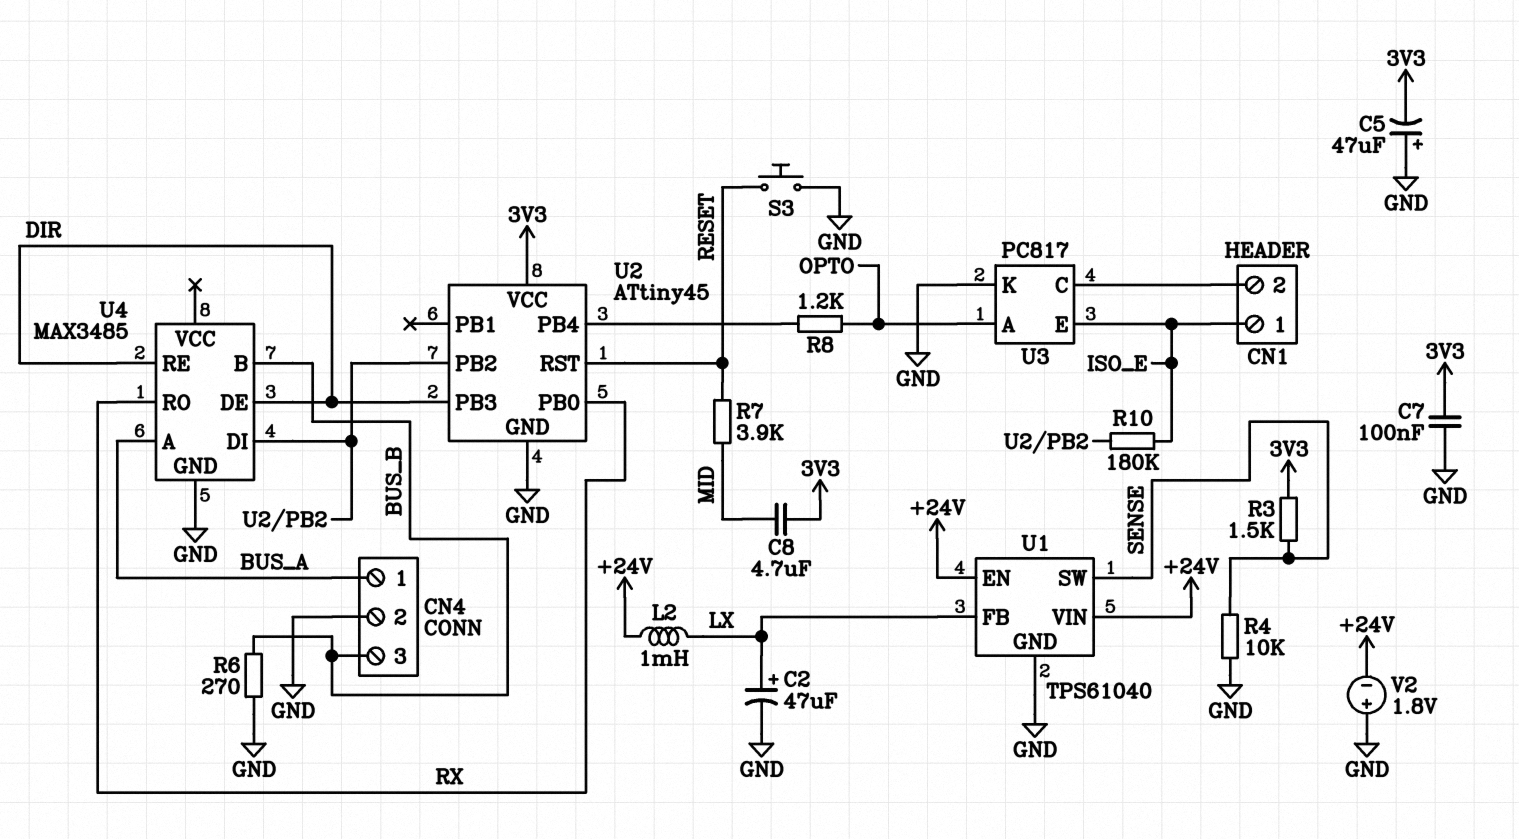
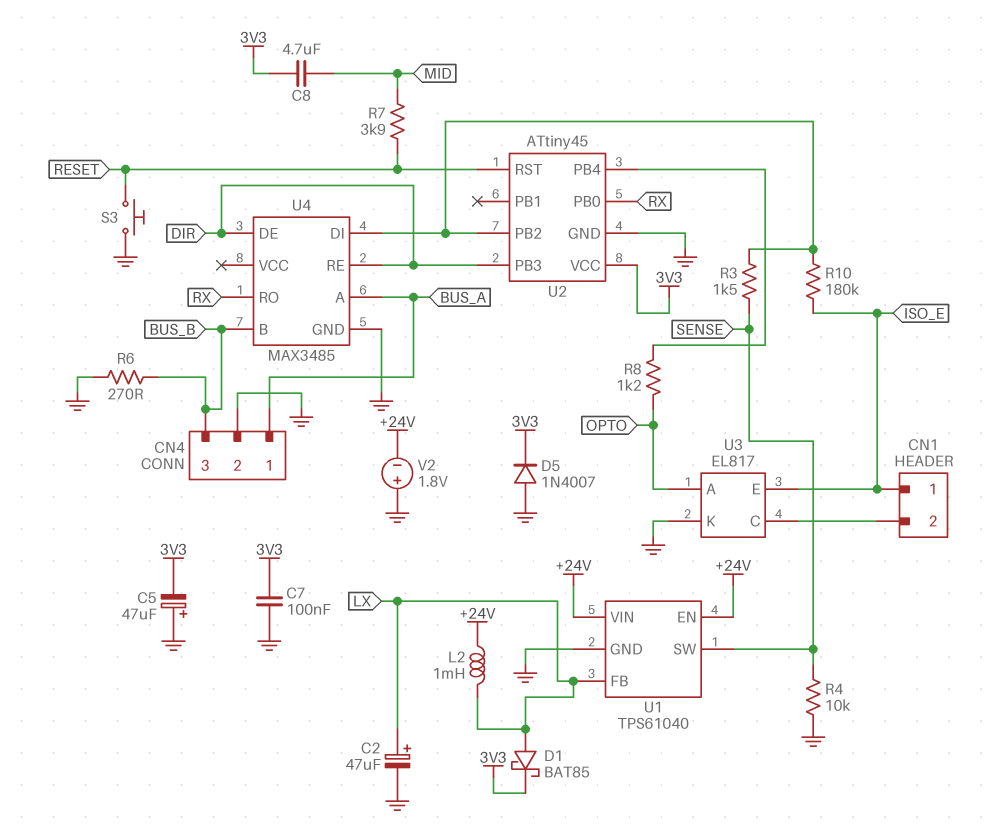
D1: none -> schottky BAT85 (A LX, K 3V3)
D5: none -> diode 1N4007 (A GND, K 3V3)
R3: 1.5k (3V3, SENSE) -> 1.5k (SENSE, U2/PB2)
U3: PC817 -> EL817

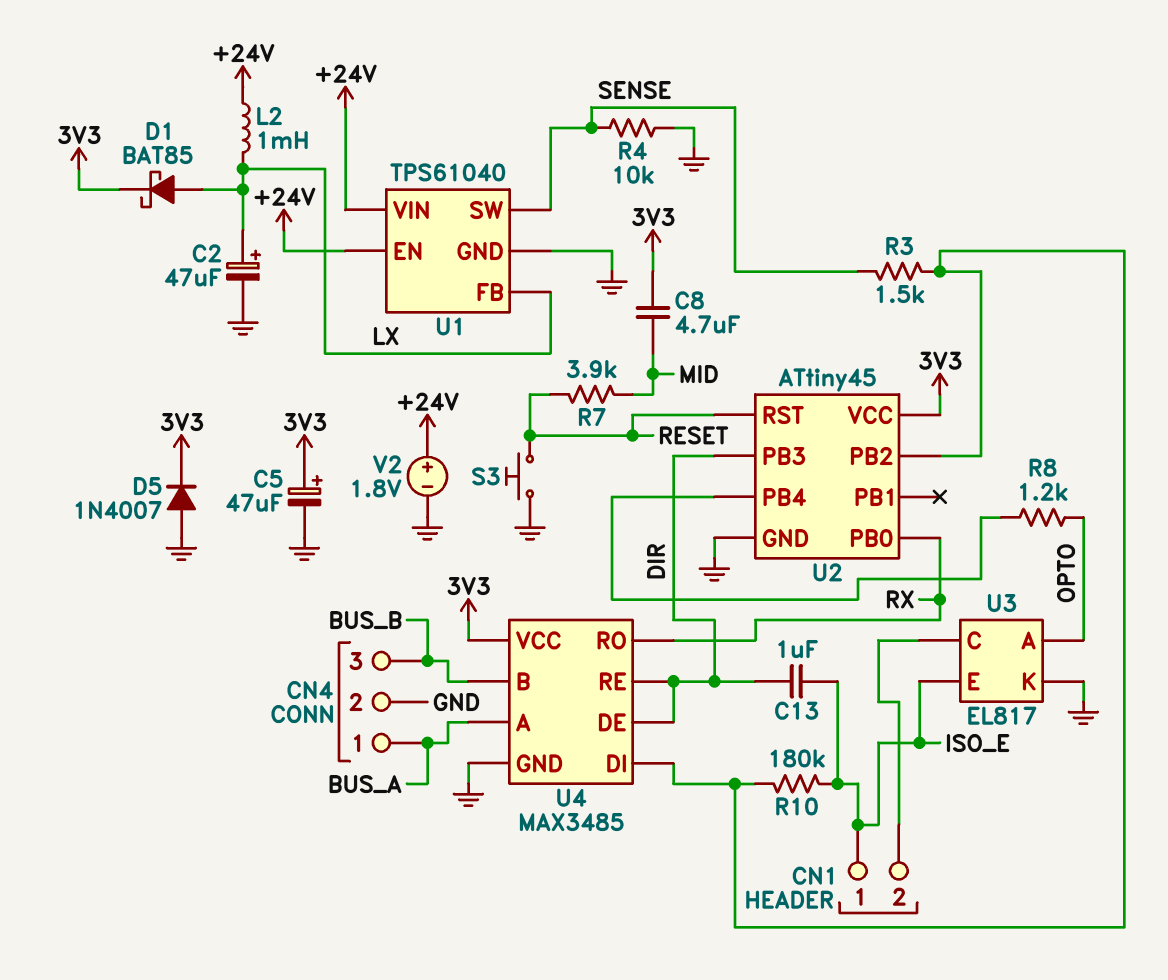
C5: 47uF (plus GND, minus 3V3) -> 47uF (plus 3V3, minus GND)
C7: 100nF (3V3, GND) -> none
C13: none -> 1uF (DIR, ISO_E)
R6: 270 (BUS_B, GND) -> none
U4 pin VCC: none -> 3V3
V2: 1.8V (plus GND, minus +24V) -> 1.8V (plus +24V, minus GND)

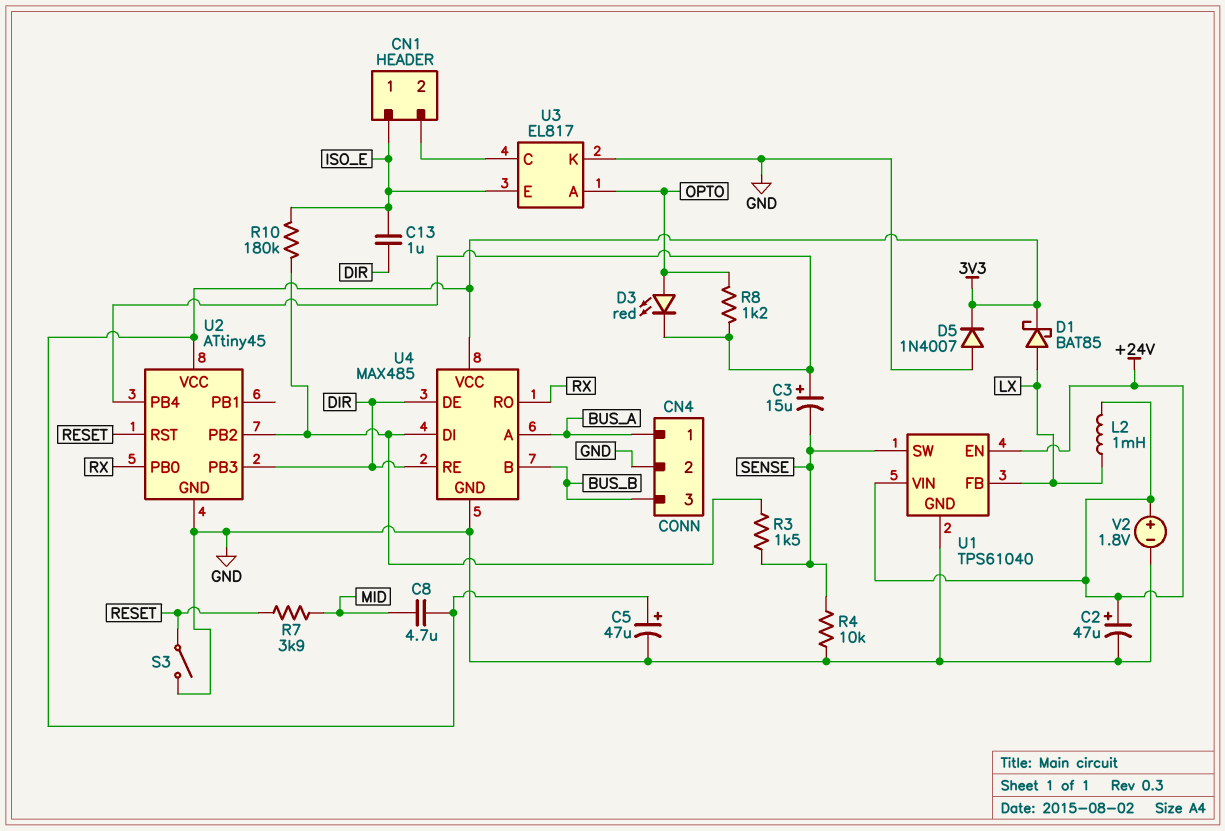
C2: 47uF (plus LX, minus GND) -> 47uF (plus +24V, minus GND)
C3: none -> 15uF (plus U2/PB4, minus SENSE)
D3: none -> LED red (A OPTO, K U2/PB4)
S3: button (GND, RESET) -> switch (GND, RESET)
U4: MAX3485 -> MAX485

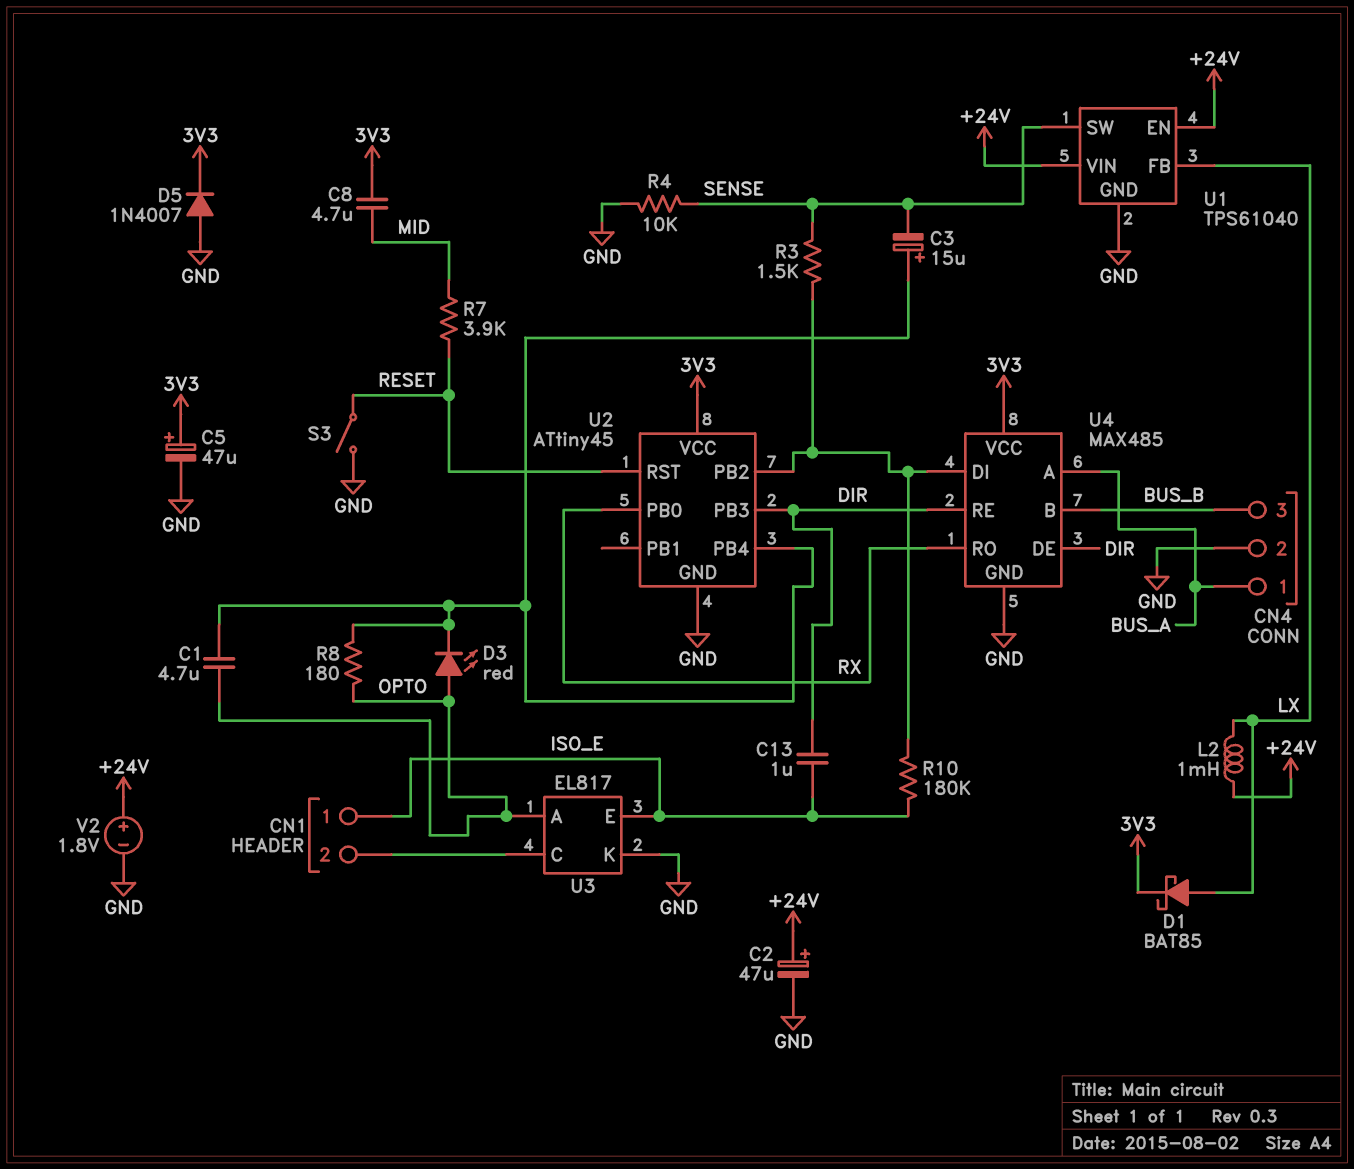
C1: none -> 4.7uF (OPTO, U2/PB4)
R8: 1.2k (OPTO, U2/PB4) -> 180 (OPTO, U2/PB4)

